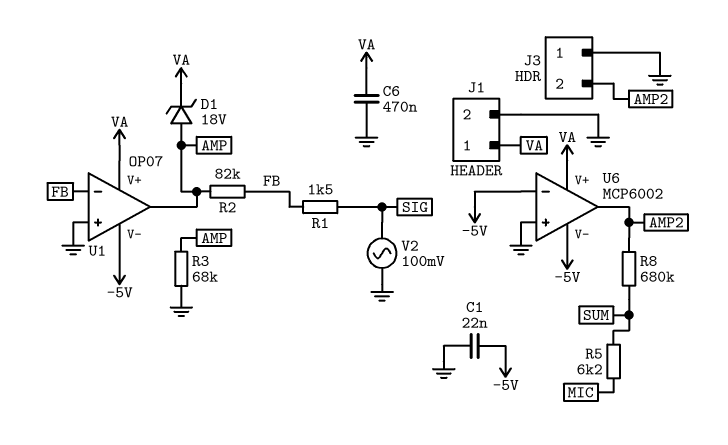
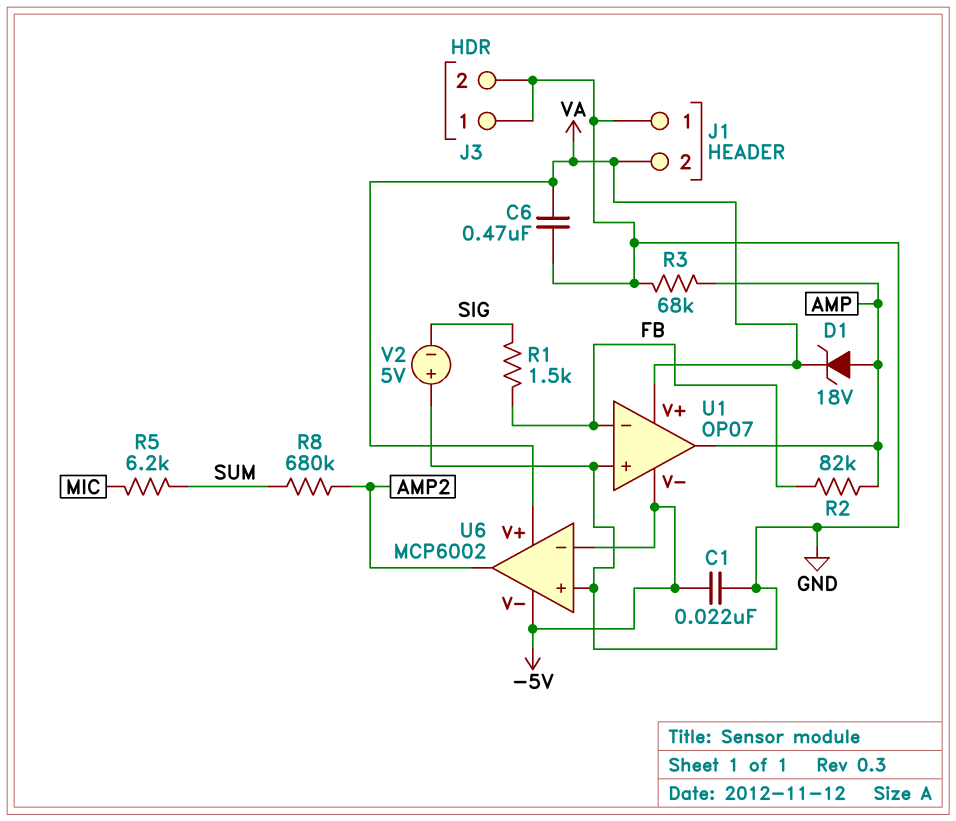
J1 pin 1: VA -> GND
J1 pin 2: GND -> VA
J3 pin 2: AMP2 -> GND
V2: AC 100mV (GND, SIG) -> 5V (plus GND, minus SIG)

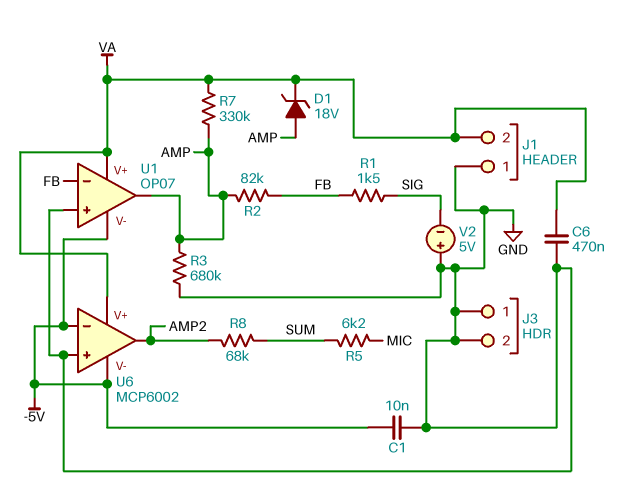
C1: 22nF (-5V, GND) -> 10nF (-5V, GND)
R3: 68k (AMP, GND) -> 680k (AMP, GND)
R7: none -> 330k (AMP, VA)
R8: 680k (AMP2, SUM) -> 68k (AMP2, SUM)

